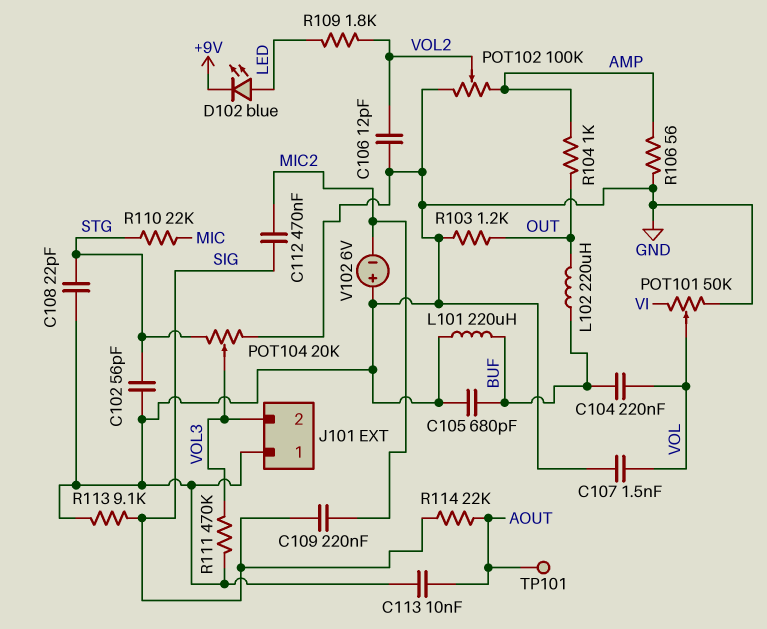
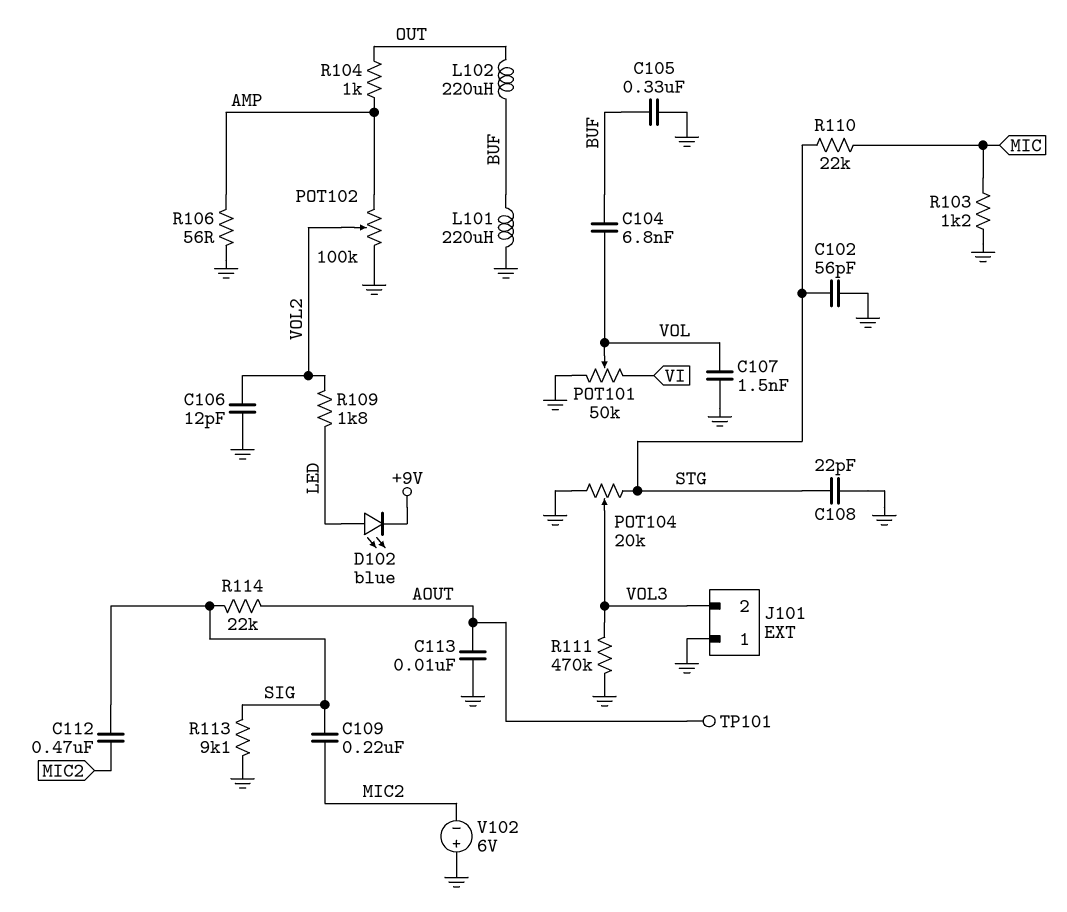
C104: 220nF (BUF, VOL) -> 6.8nF (BUF, VOL)
C105: 680pF (BUF, GND) -> 330nF (BUF, GND)
R103: 1.2k (GND, OUT) -> 1.2k (GND, MIC)

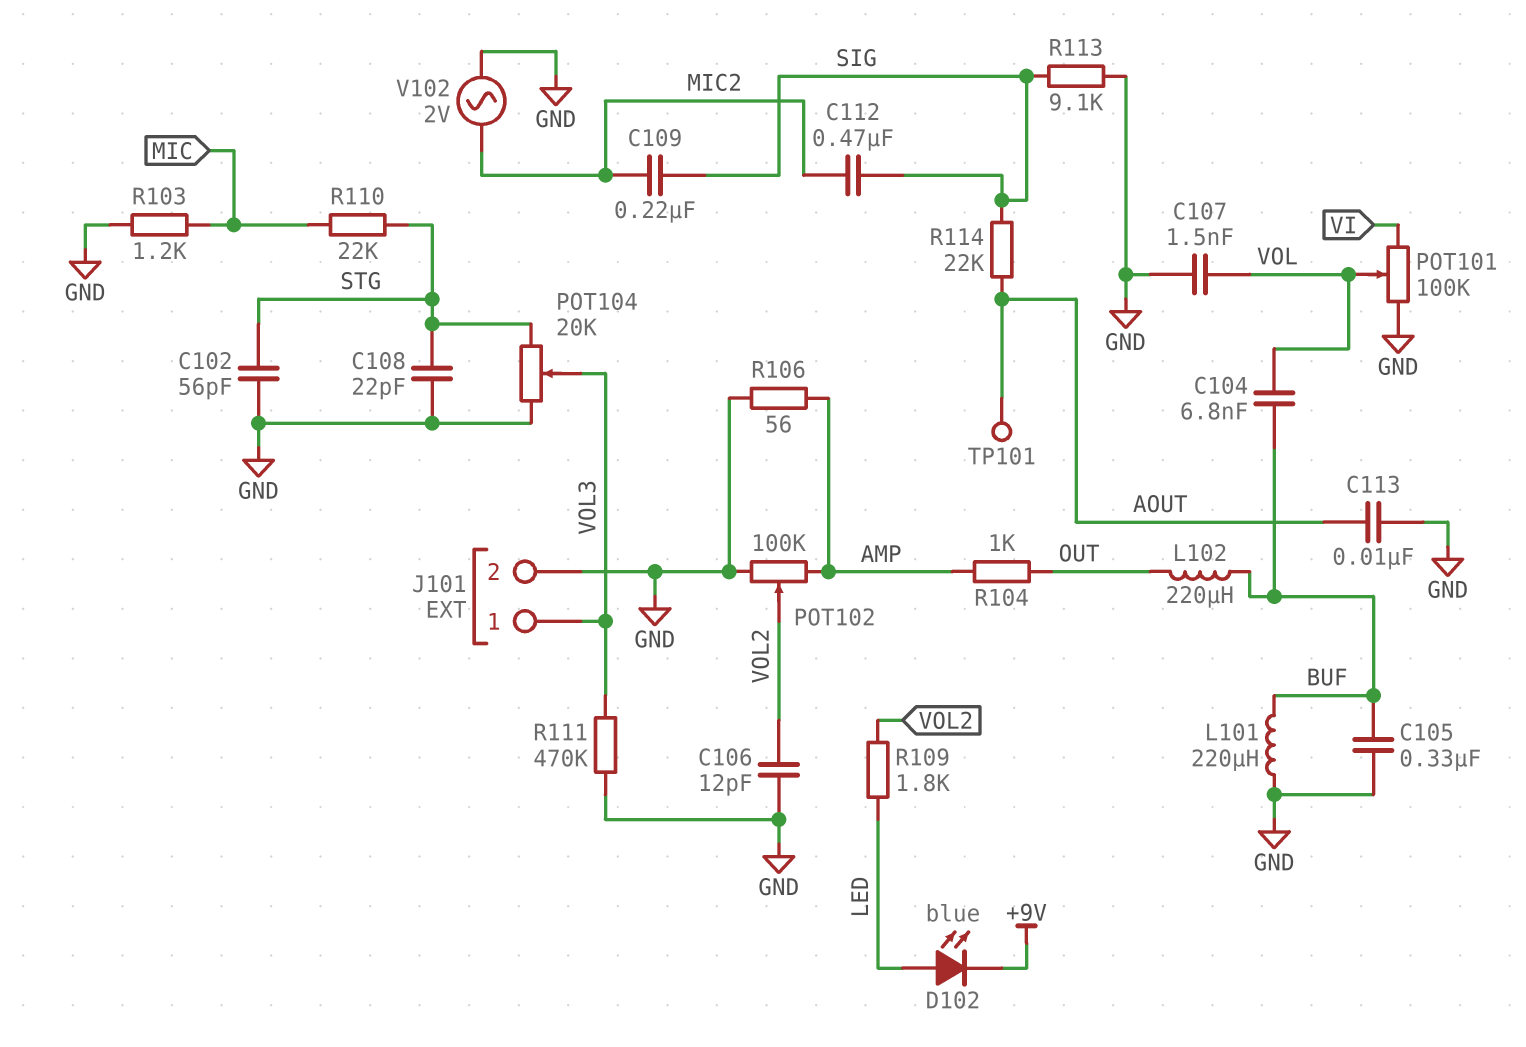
J101 pin 1: GND -> VOL3
J101 pin 2: VOL3 -> GND
POT101: 50k (GND, VI, wiper VOL) -> 100k (GND, VI, wiper VOL)
V102: 6V (plus GND, minus MIC2) -> AC 2V (GND, MIC2)

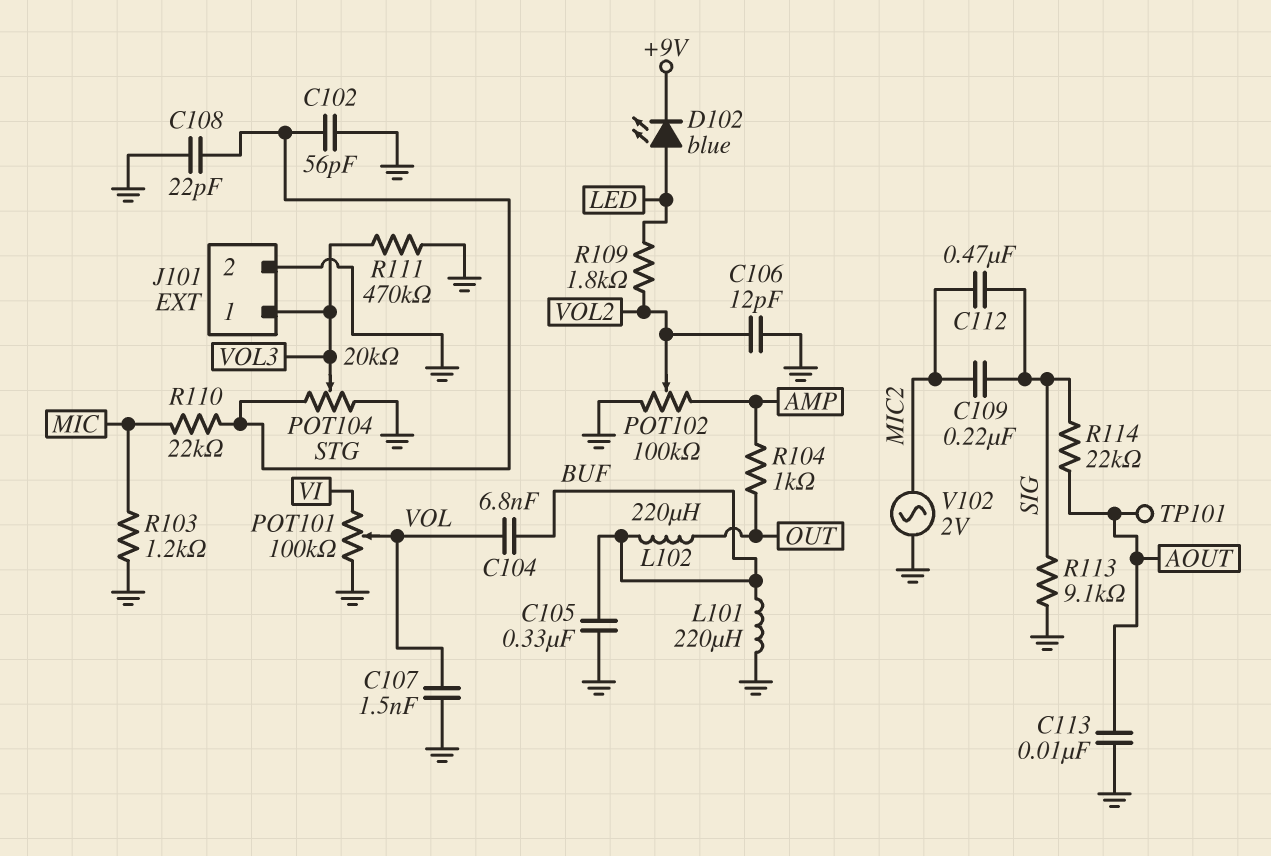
R106: 56 (AMP, GND) -> none

